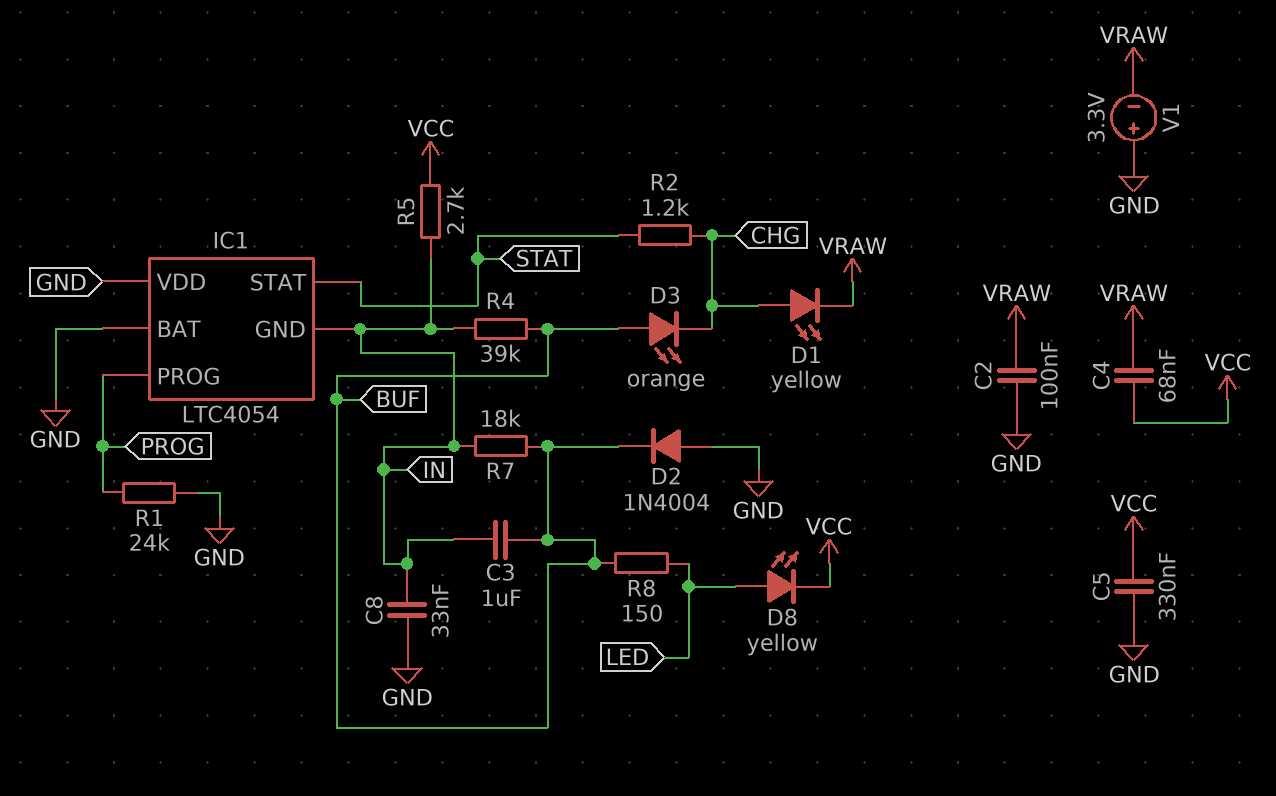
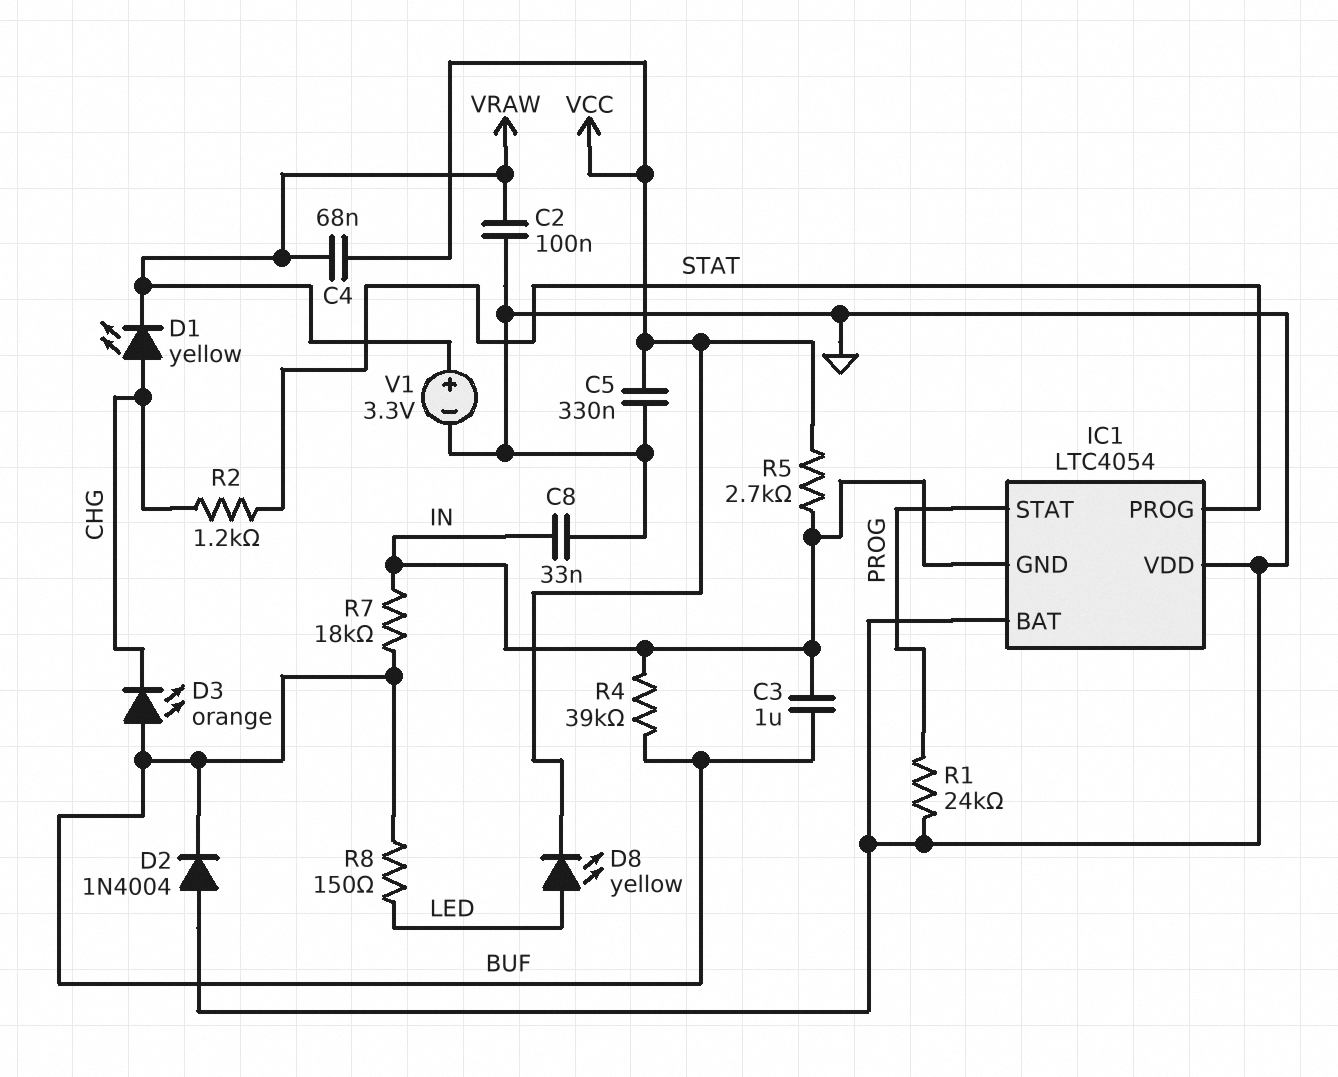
IC1 pin PROG: PROG -> STAT
IC1 pin STAT: STAT -> PROG
V1: 3.3V (plus GND, minus VRAW) -> 3.3V (plus VRAW, minus GND)

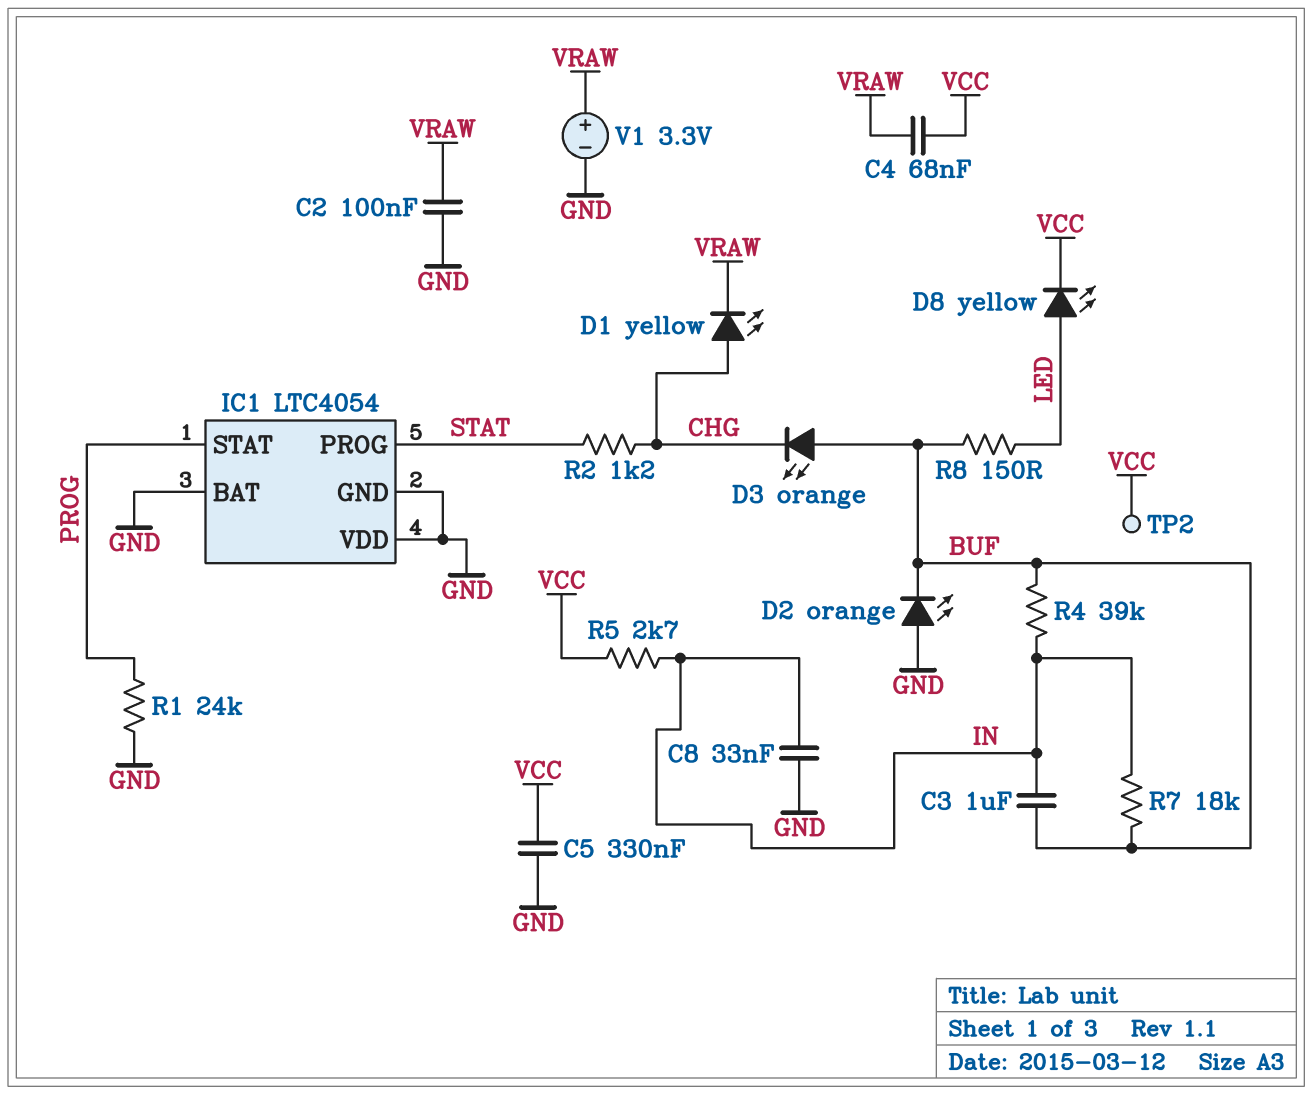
D2: diode 1N4004 (A GND, K BUF) -> LED orange (A GND, K BUF)
IC1 pin GND: IN -> GND
TP2: none -> test point (VCC)

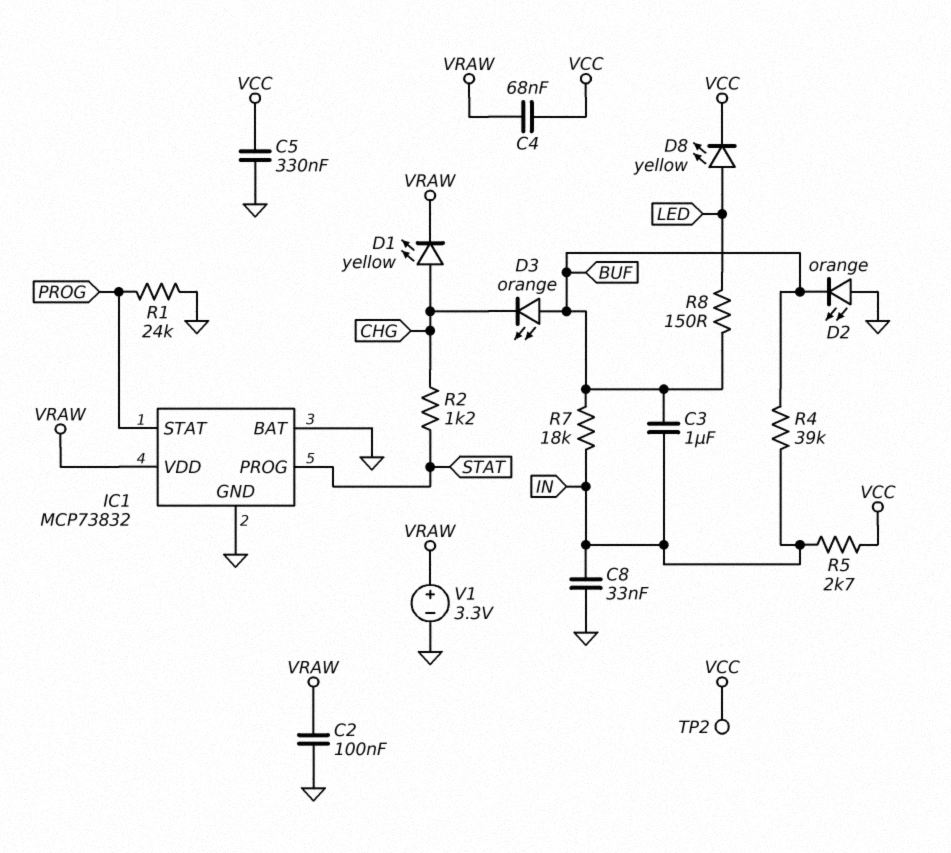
IC1: LTC4054 -> MCP73832
IC1 pin VDD: GND -> VRAW

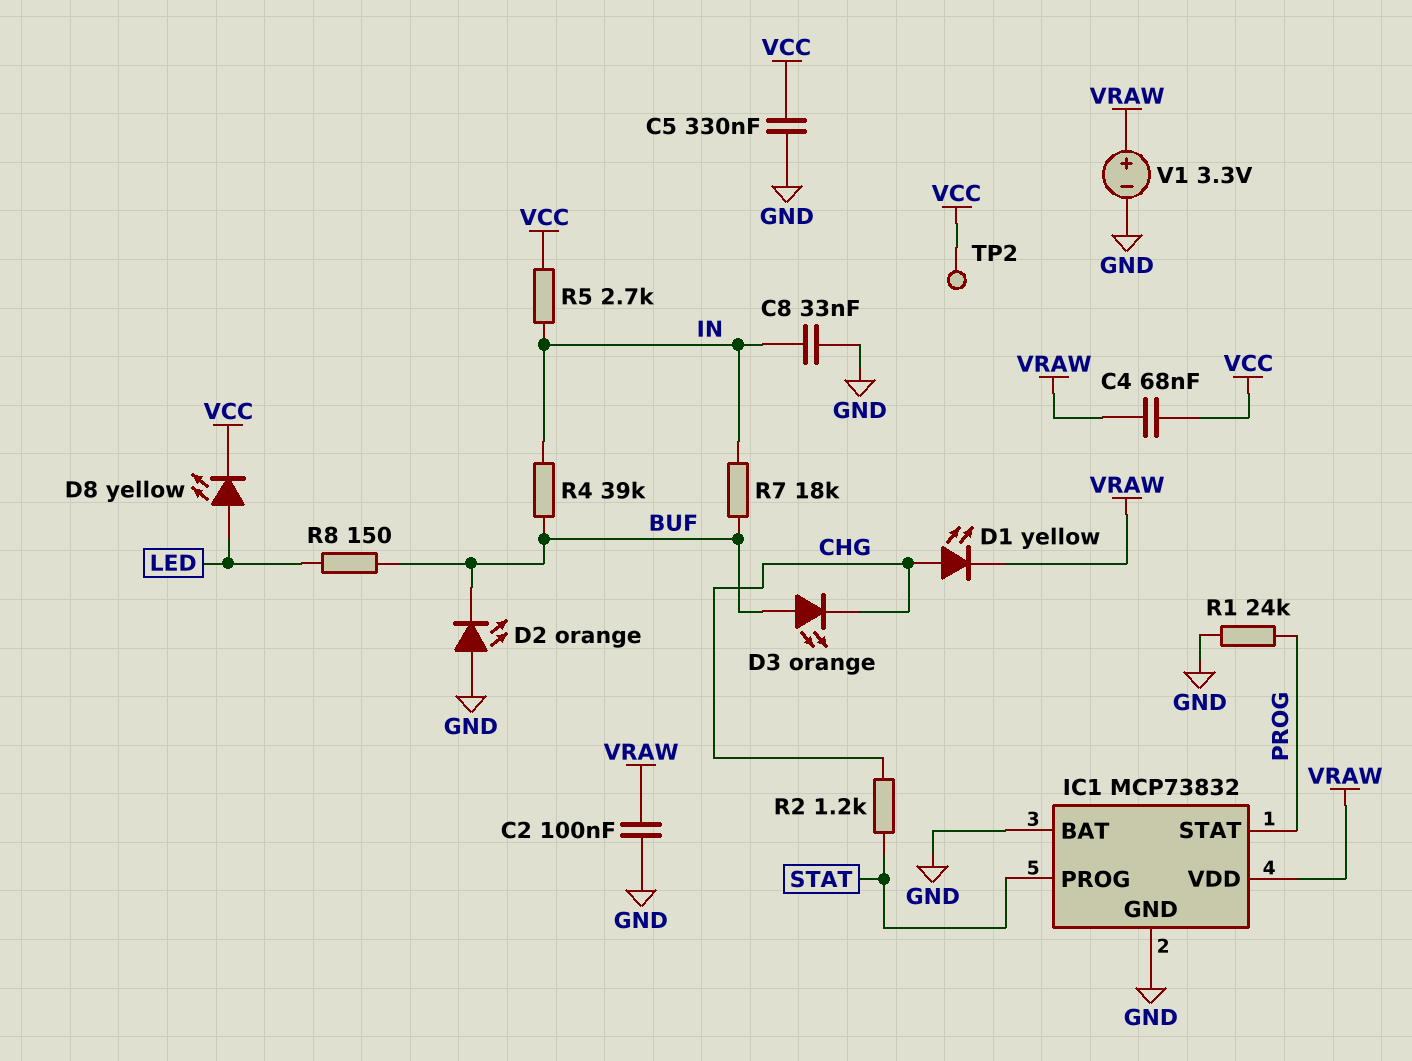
C3: 1uF (BUF, IN) -> none

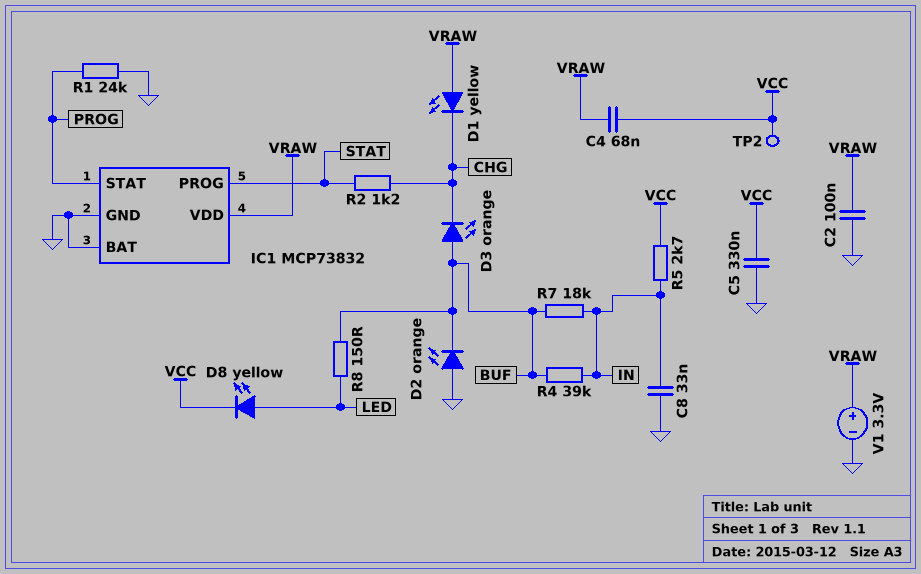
D1: LED yellow (A CHG, K VRAW) -> LED yellow (A VRAW, K CHG)

